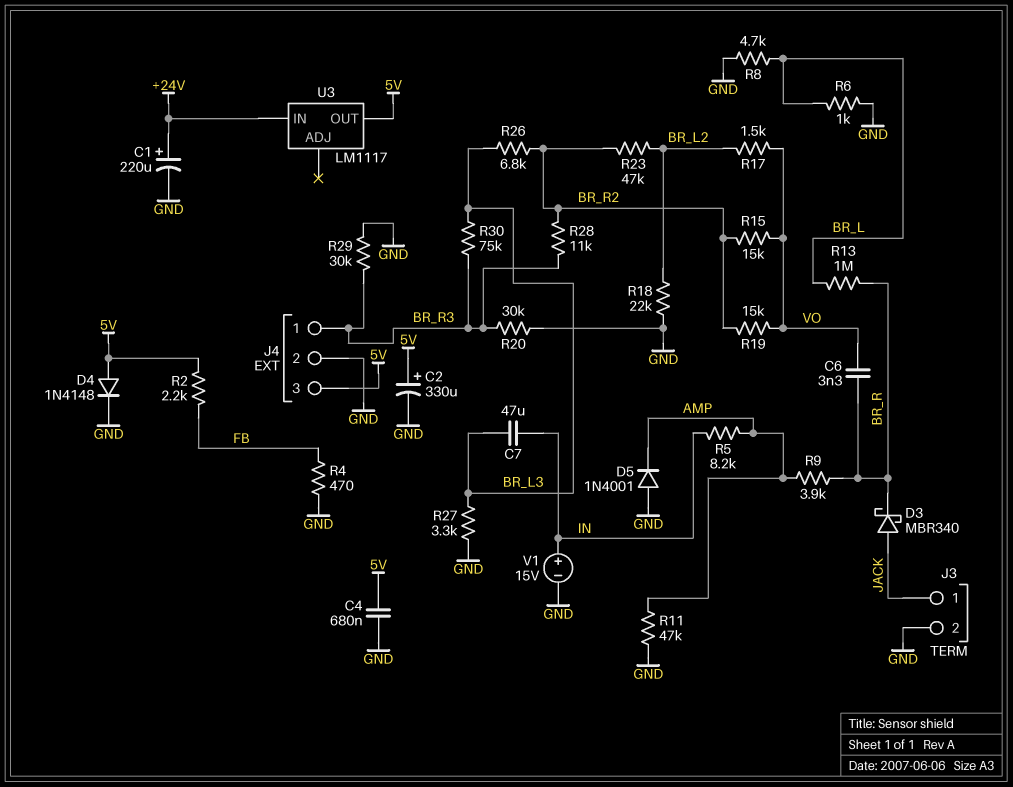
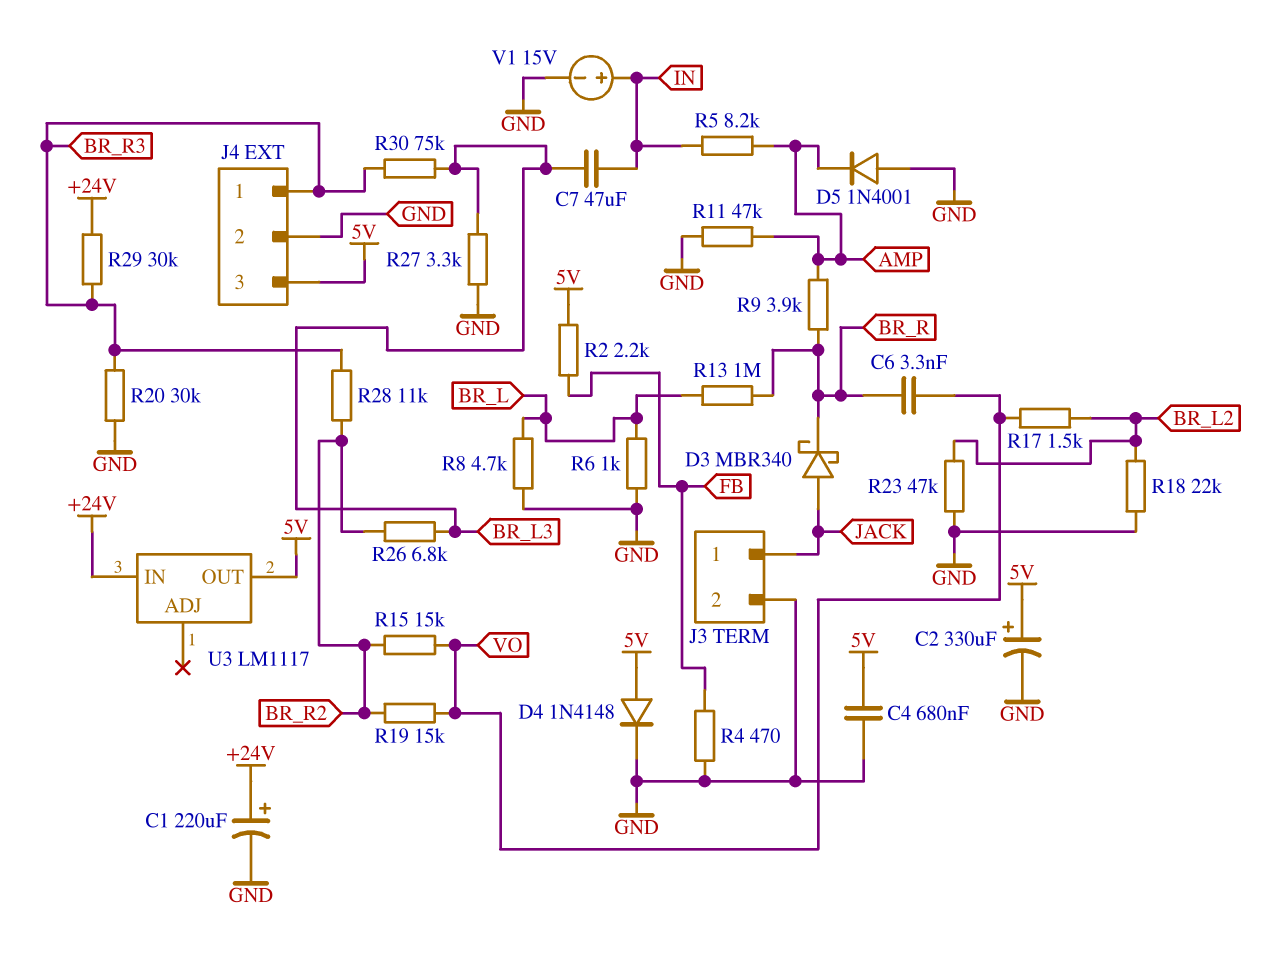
R23: 47k (BR_L2, BR_R2) -> 47k (BR_L2, GND)
R29: 30k (BR_R3, GND) -> 30k (+24V, BR_R3)

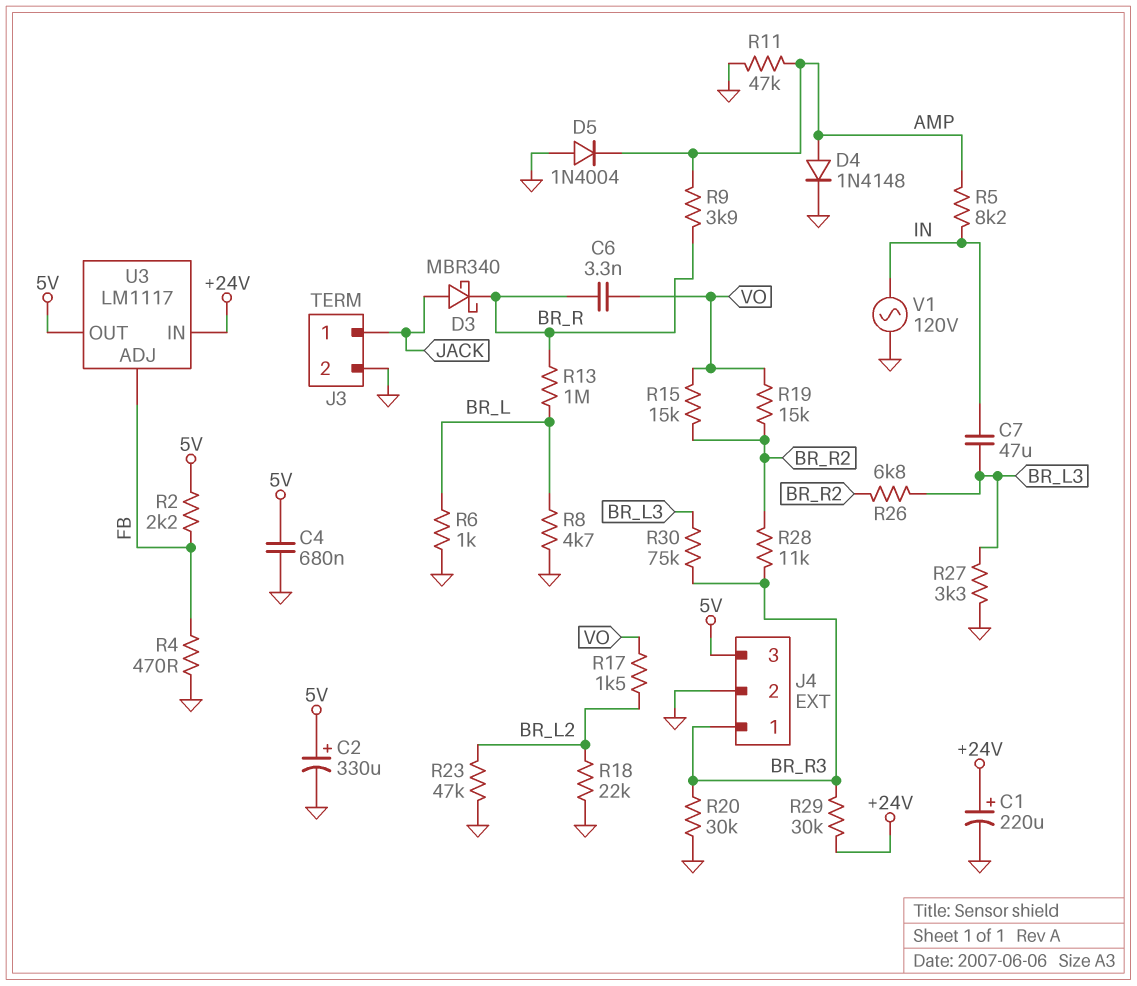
D4: diode 1N4148 (A 5V, K GND) -> diode 1N4148 (A AMP, K GND)
D5: diode 1N4001 (A GND, K AMP) -> diode 1N4004 (A GND, K AMP)
U3 pin ADJ: none -> FB
V1: 15V (plus IN, minus GND) -> AC 120V (GND, IN)

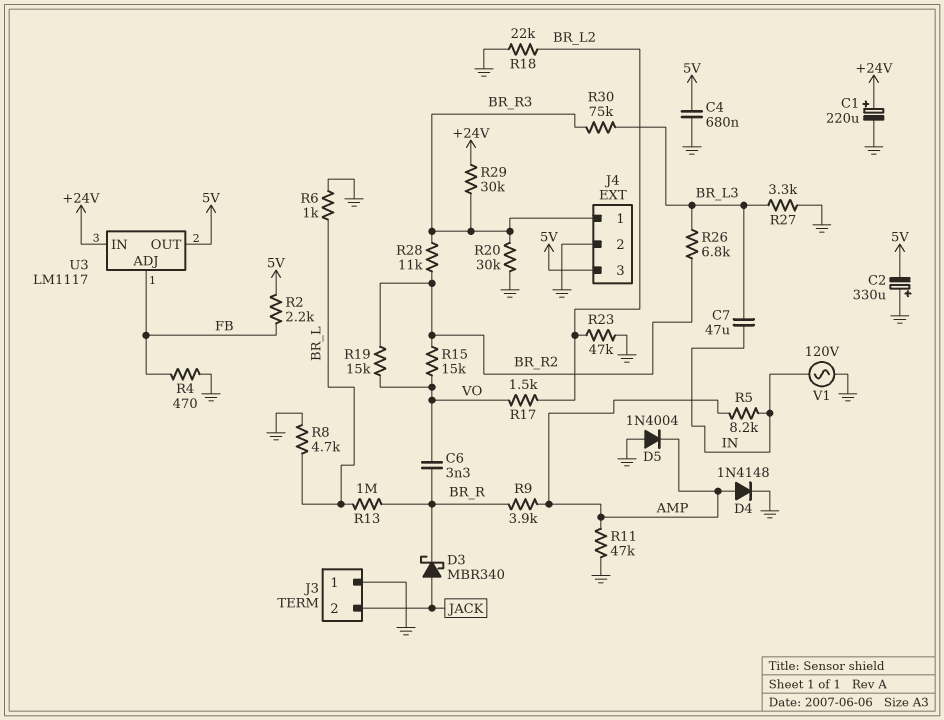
C2: 330uF (plus 5V, minus GND) -> 330uF (plus GND, minus 5V)
J3 pin 1: JACK -> GND
J3 pin 2: GND -> JACK

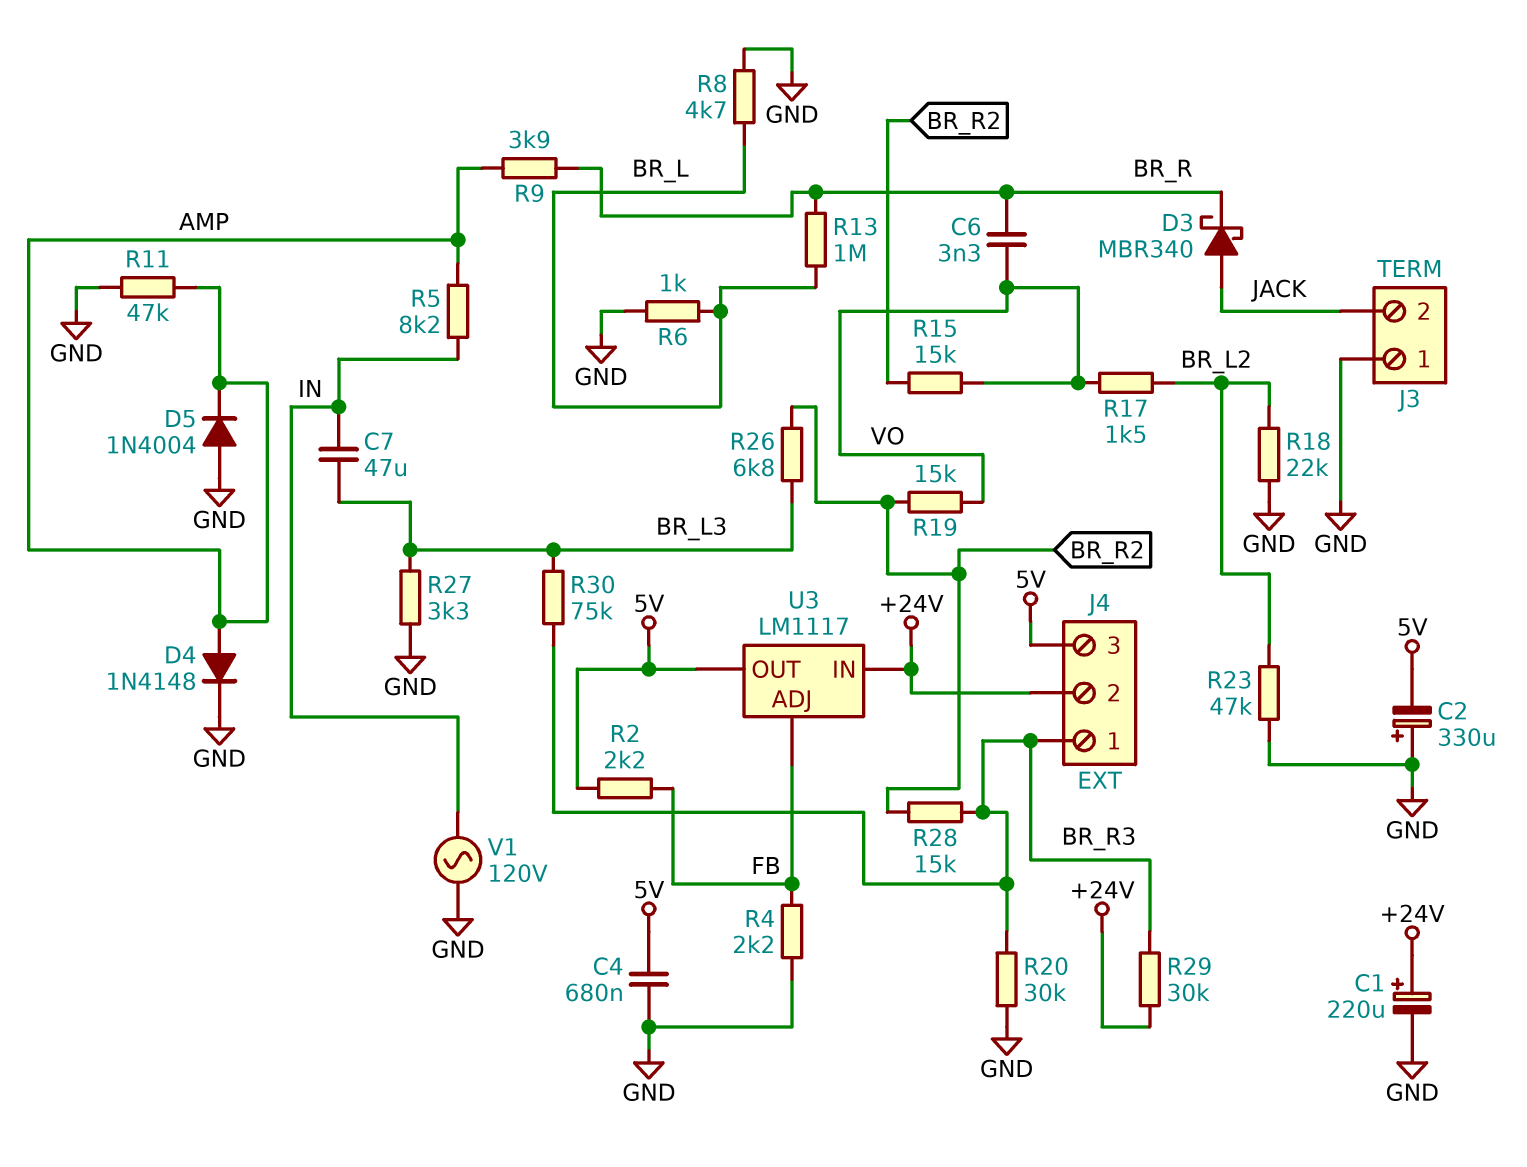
J4 pin 2: GND -> +24V
R4: 470 (FB, GND) -> 2.2k (FB, GND)
R28: 11k (BR_R2, BR_R3) -> 15k (BR_R2, BR_R3)

